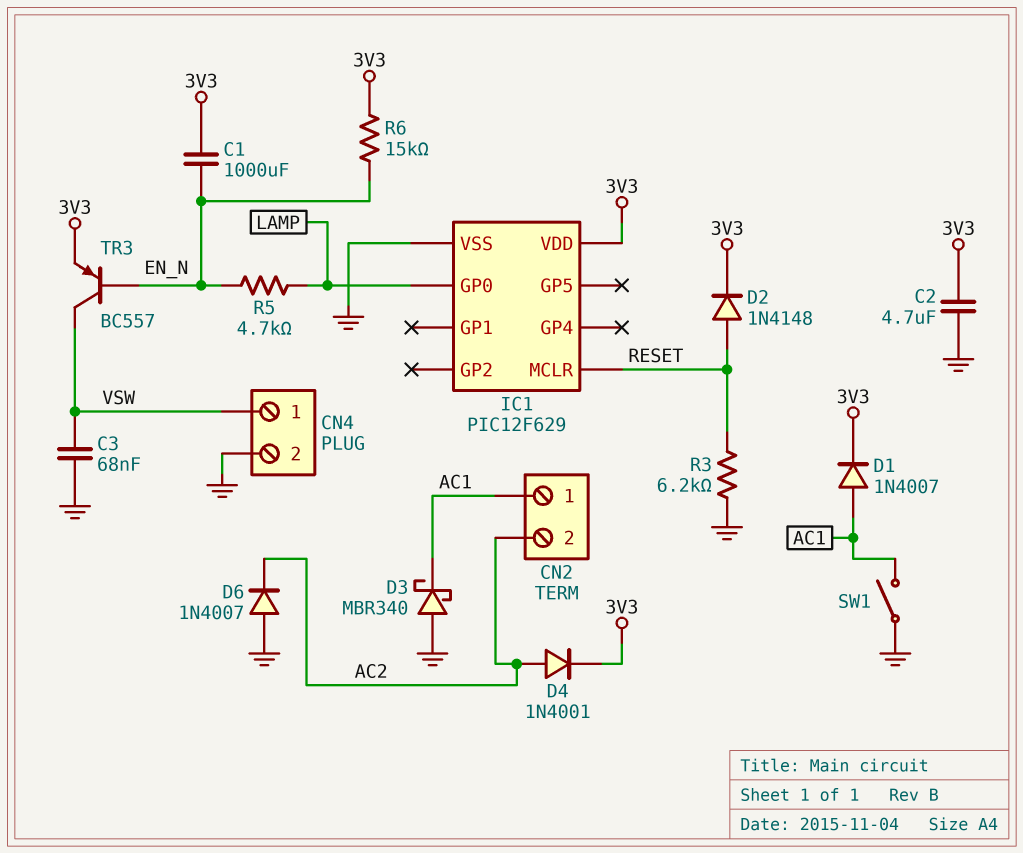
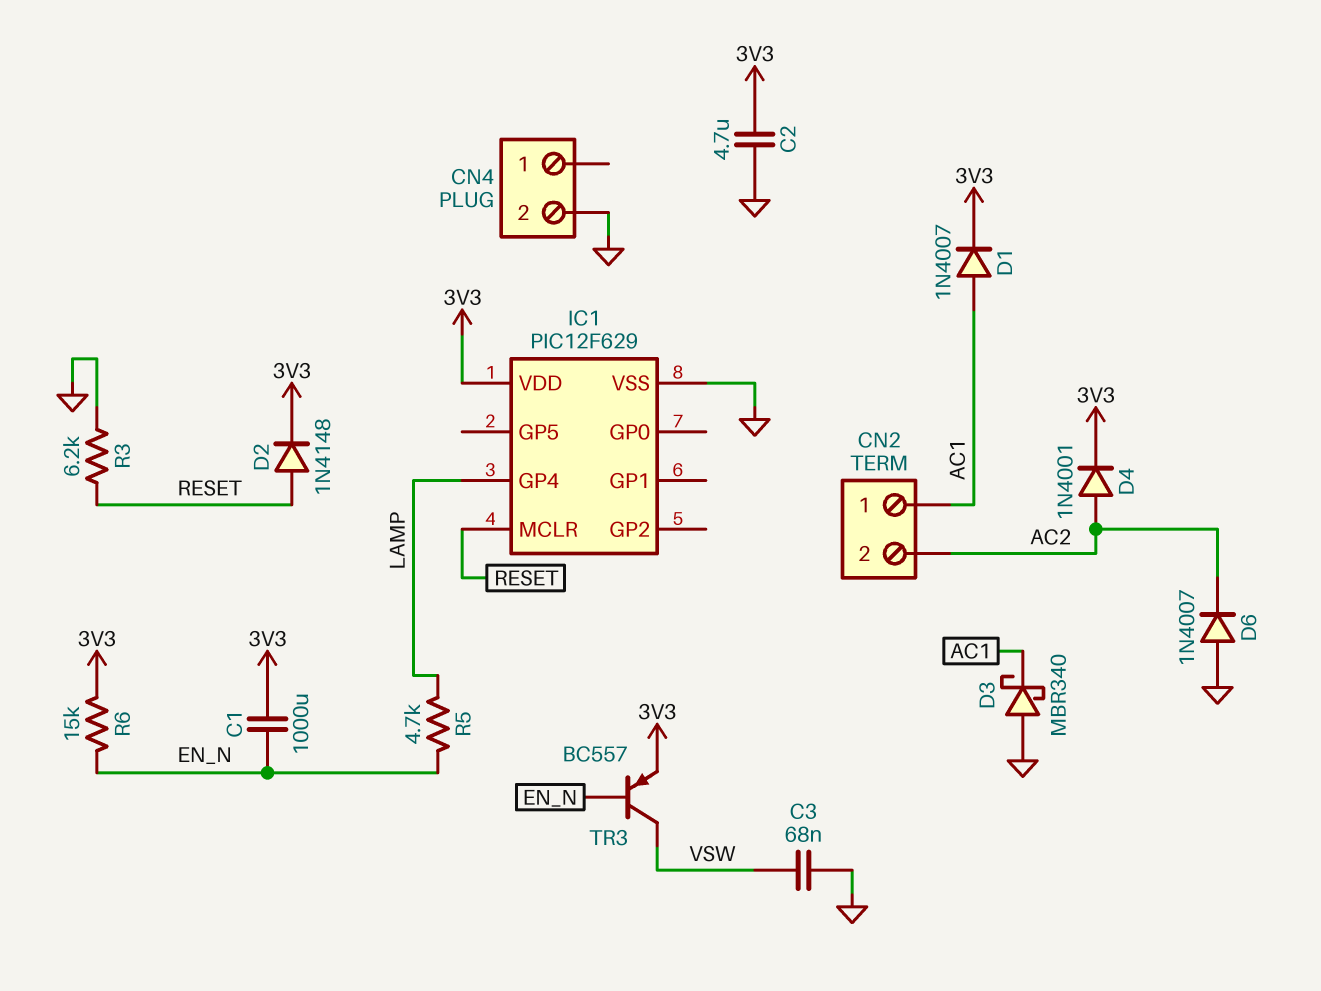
CN4 pin 1: VSW -> none
IC1 pin GP0: LAMP -> none
IC1 pin GP4: none -> LAMP
SW1: switch (AC1, GND) -> none

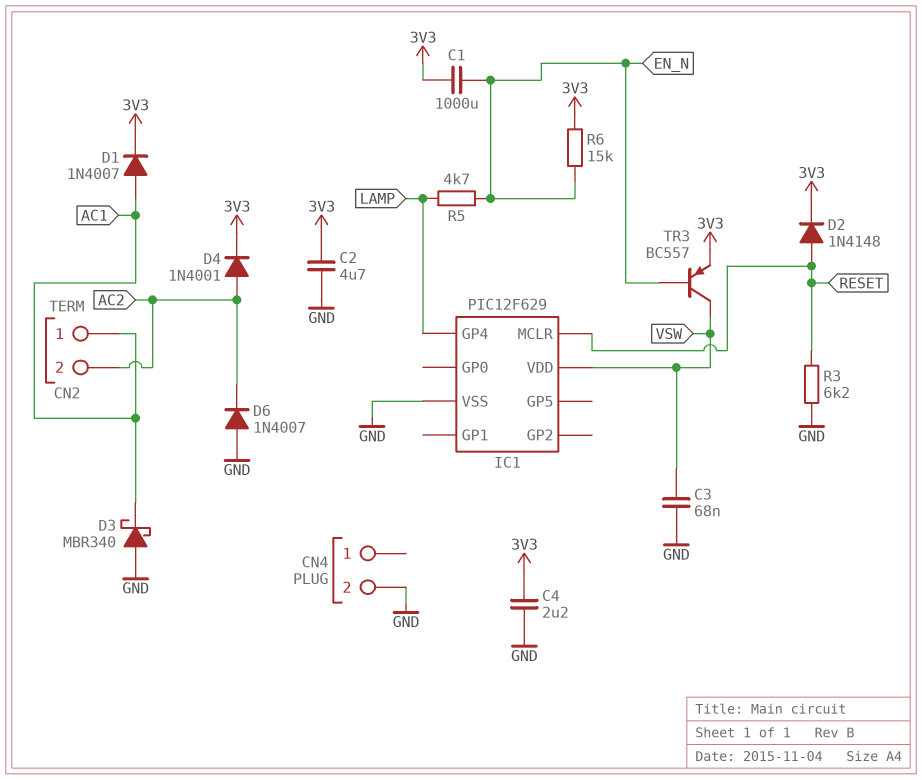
C4: none -> 2.2uF (3V3, GND)
IC1 pin VDD: 3V3 -> VSW

